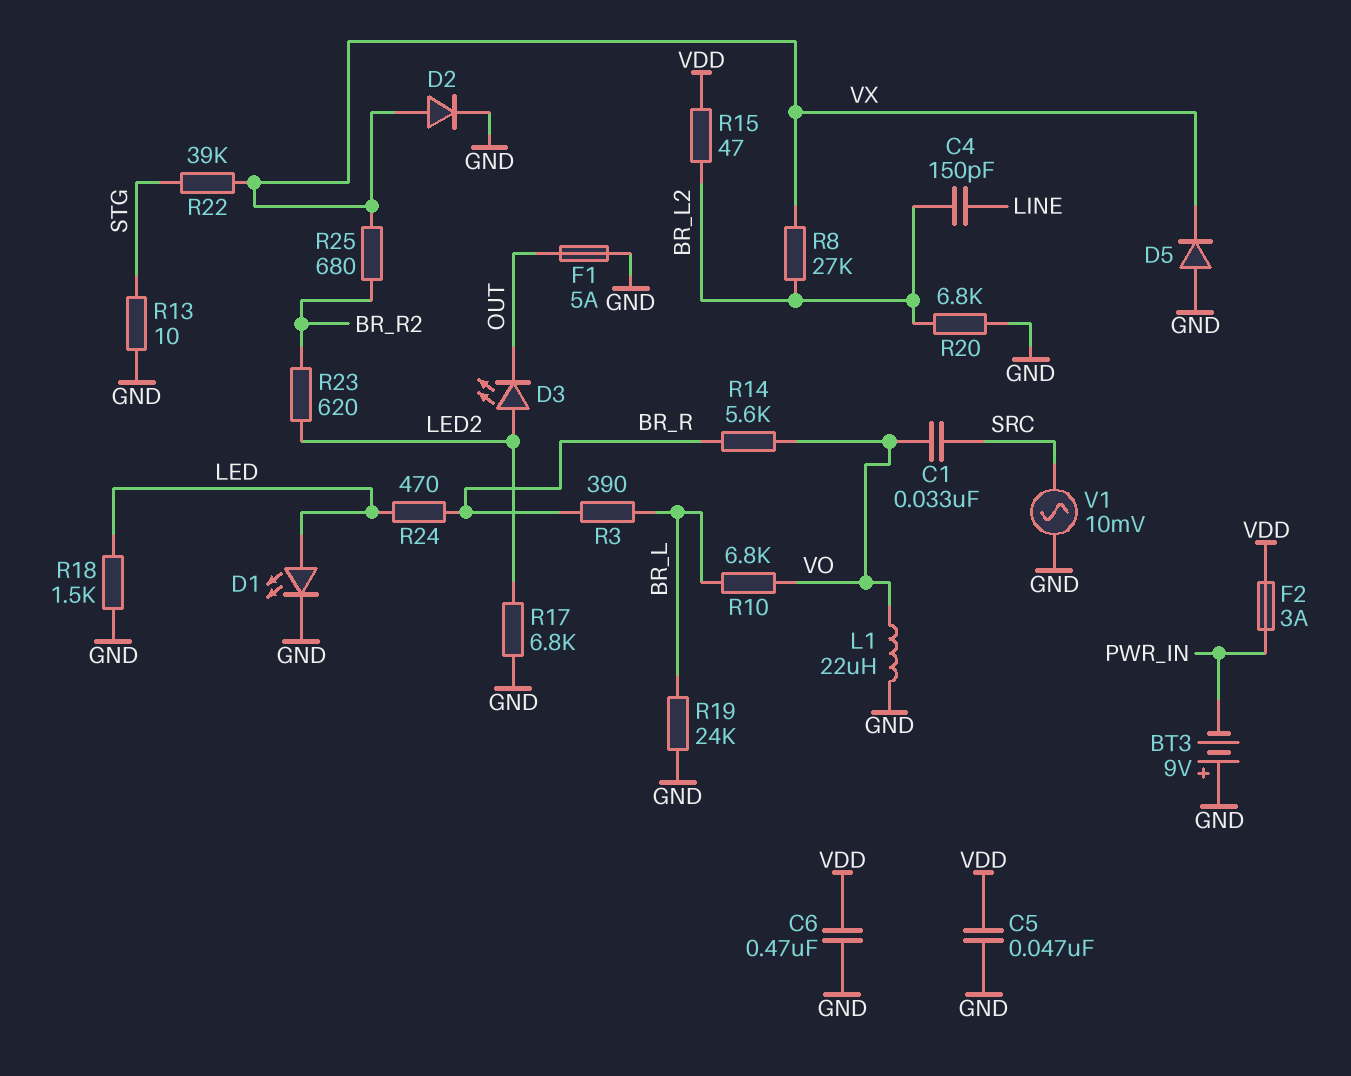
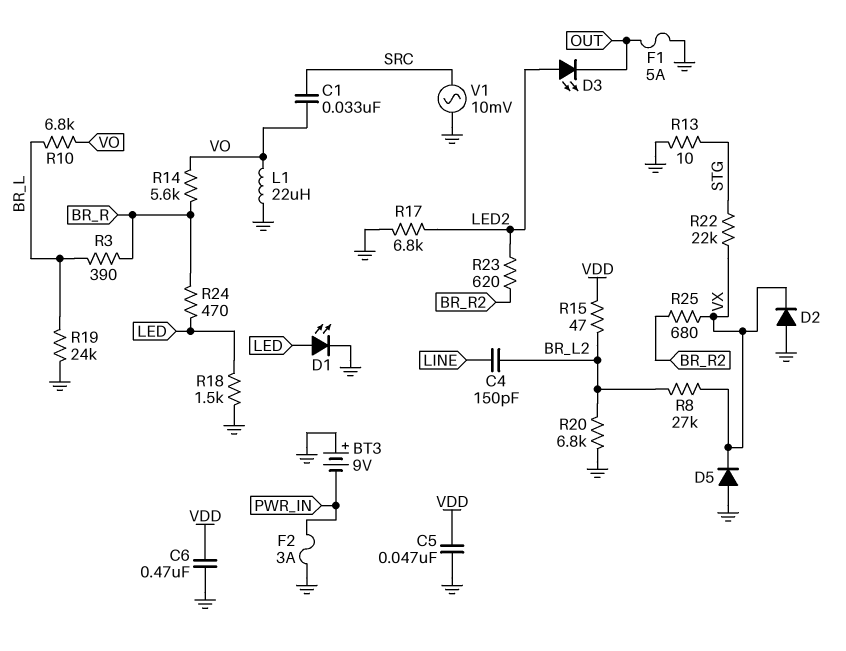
D2: diode (A VX, K GND) -> diode (A GND, K VX)
F2: 3A (PWR_IN, VDD) -> 3A (GND, PWR_IN)
R22: 39k (STG, VX) -> 22k (STG, VX)

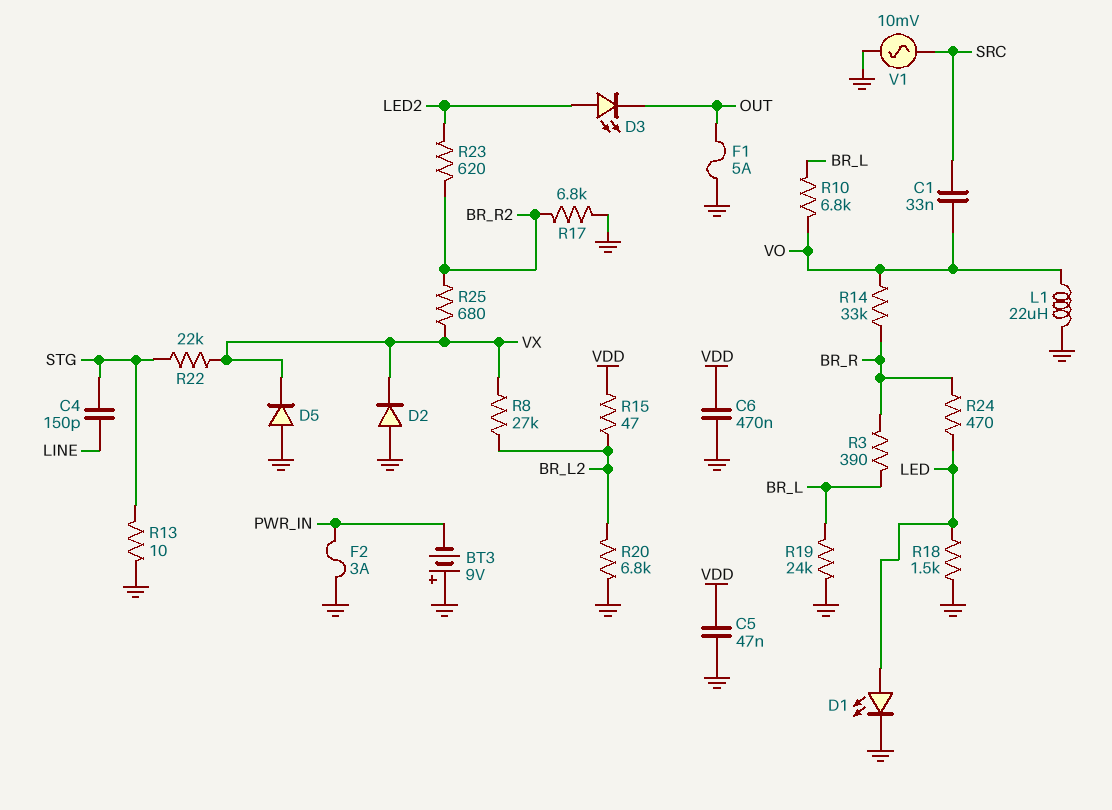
C4: 150pF (BR_L2, LINE) -> 150pF (LINE, STG)
R14: 5.6k (BR_R, VO) -> 33k (BR_R, VO)
R17: 6.8k (GND, LED2) -> 6.8k (BR_R2, GND)

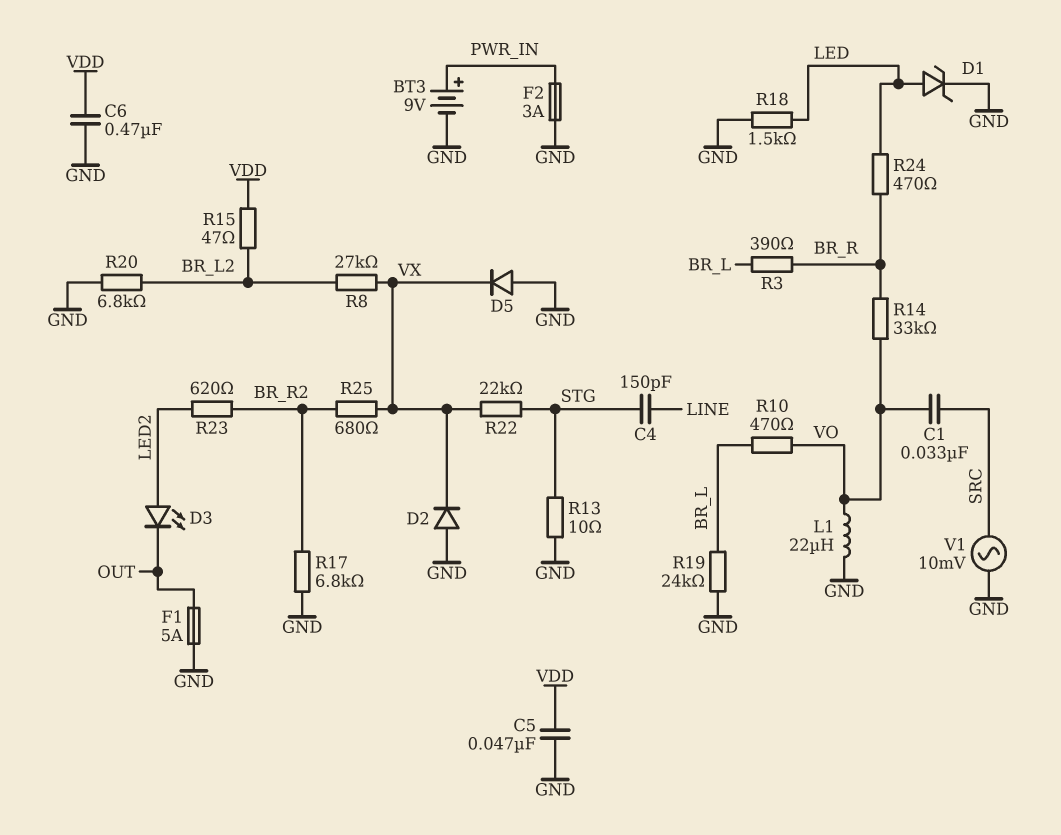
BT3: 9V (plus GND, minus PWR_IN) -> 9V (plus PWR_IN, minus GND)
D1: LED (A LED, K GND) -> zener (A LED, K GND)
R10: 6.8k (BR_L, VO) -> 470 (BR_L, VO)

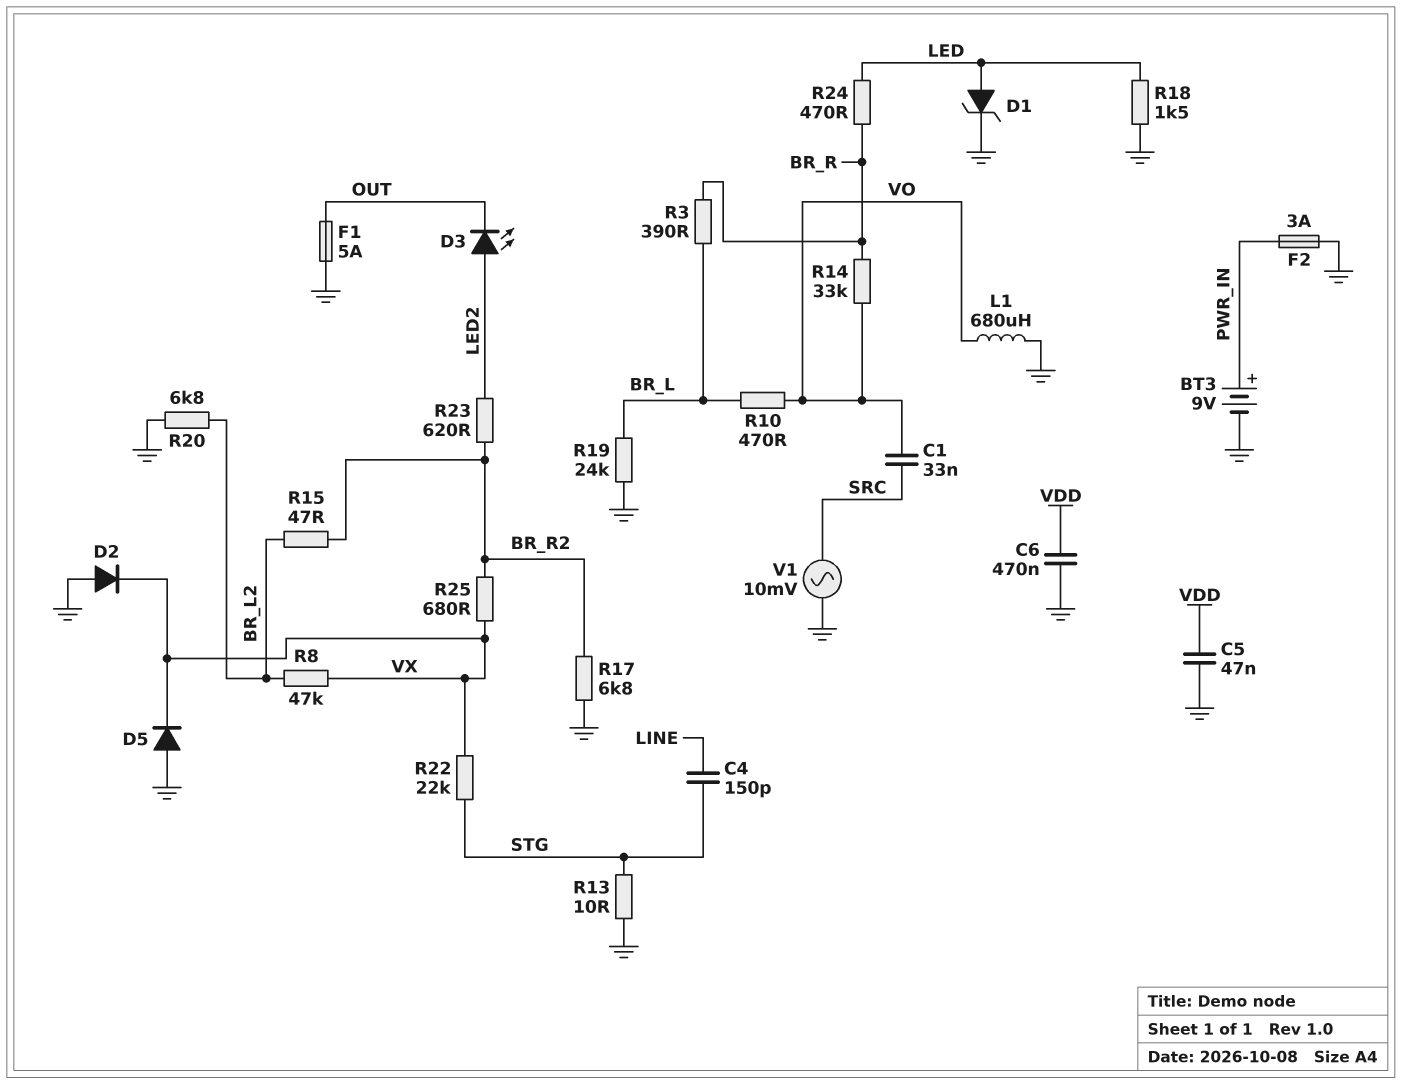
L1: 22uH (GND, VO) -> 680uH (GND, VO)
R8: 27k (BR_L2, VX) -> 47k (BR_L2, VX)
R15: 47 (BR_L2, VDD) -> 47 (BR_L2, BR_R2)

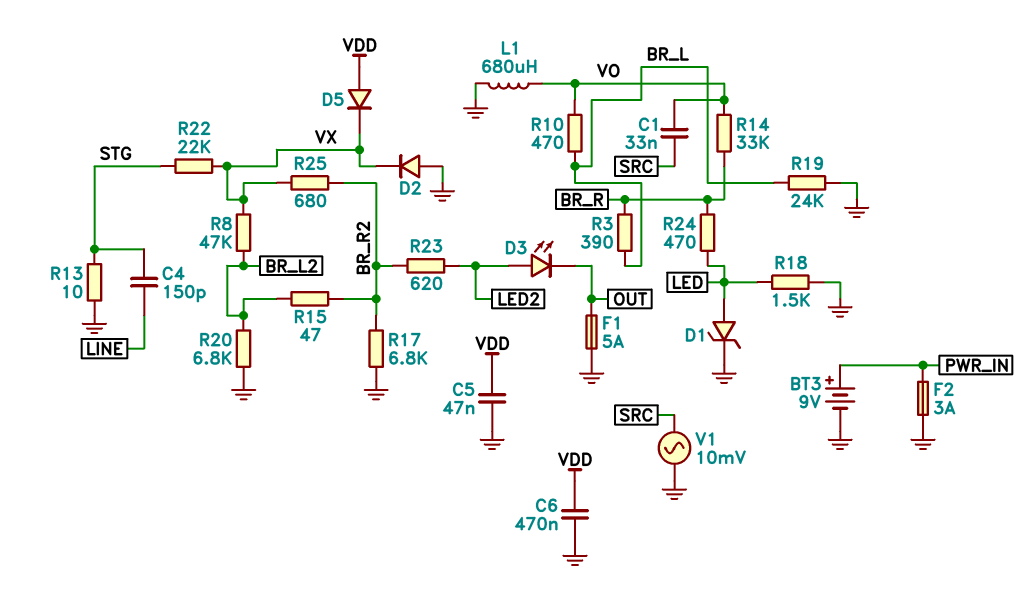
D5: diode (A GND, K VX) -> diode (A VDD, K VX)

